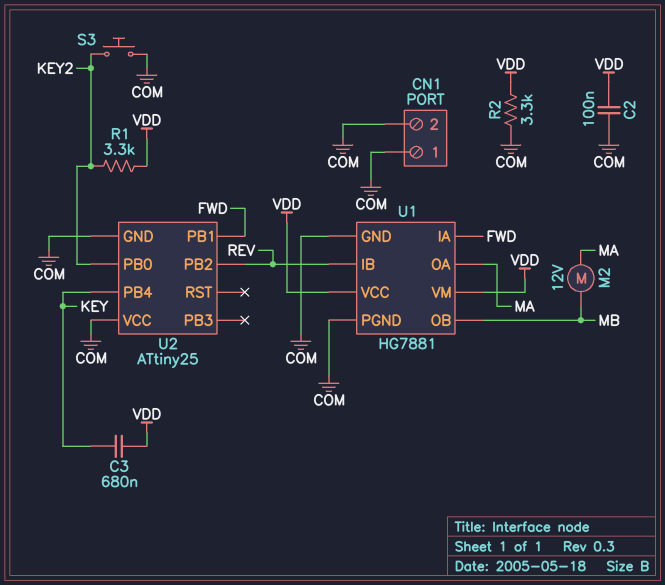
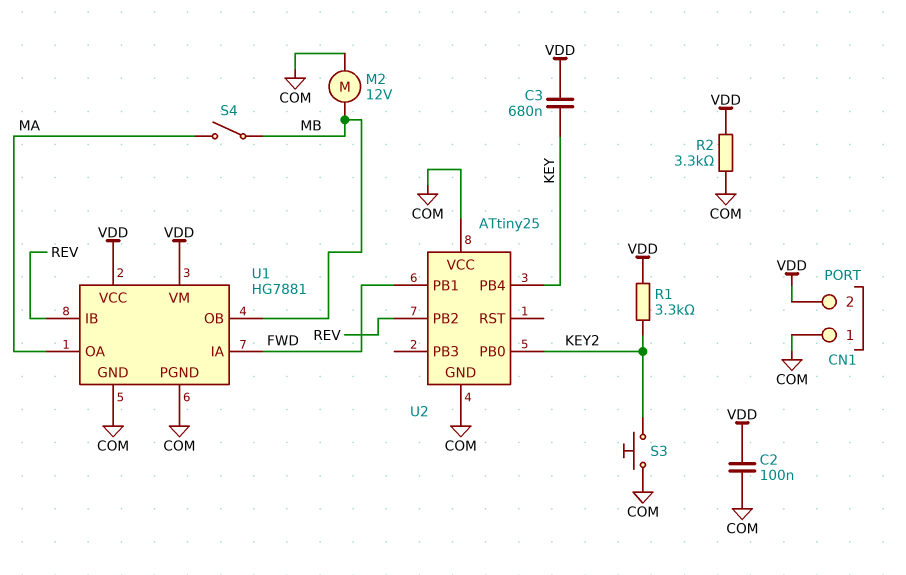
CN1 pin 2: COM -> VDD
M2: motor 12V (MA, MB) -> motor 12V (COM, MB)
S4: none -> switch (MA, MB)

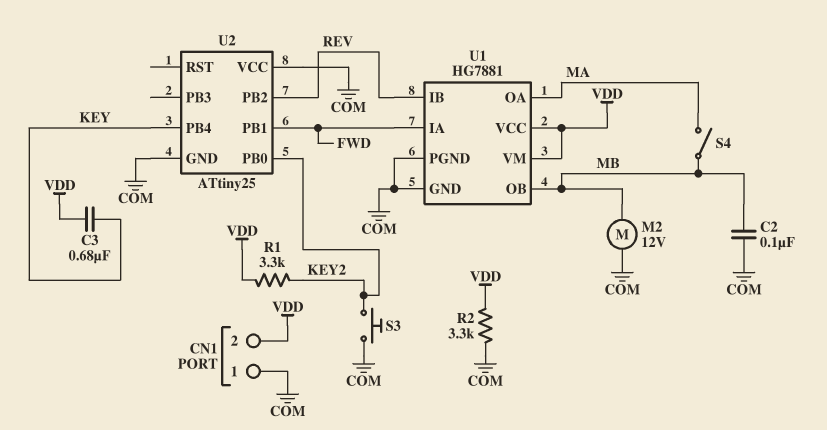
C2: 100nF (COM, VDD) -> 100nF (COM, MB)

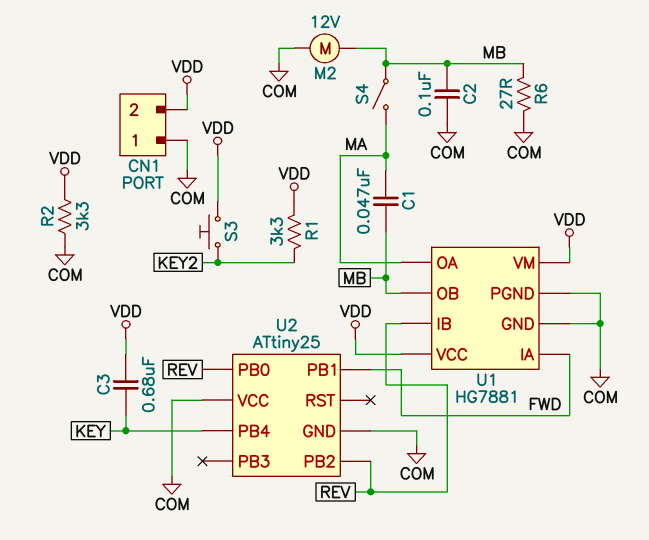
C1: none -> 47nF (MA, MB)
R6: none -> 27 (COM, MB)
S3: button (COM, KEY2) -> button (KEY2, VDD)
U2 pin PB0: KEY2 -> REV

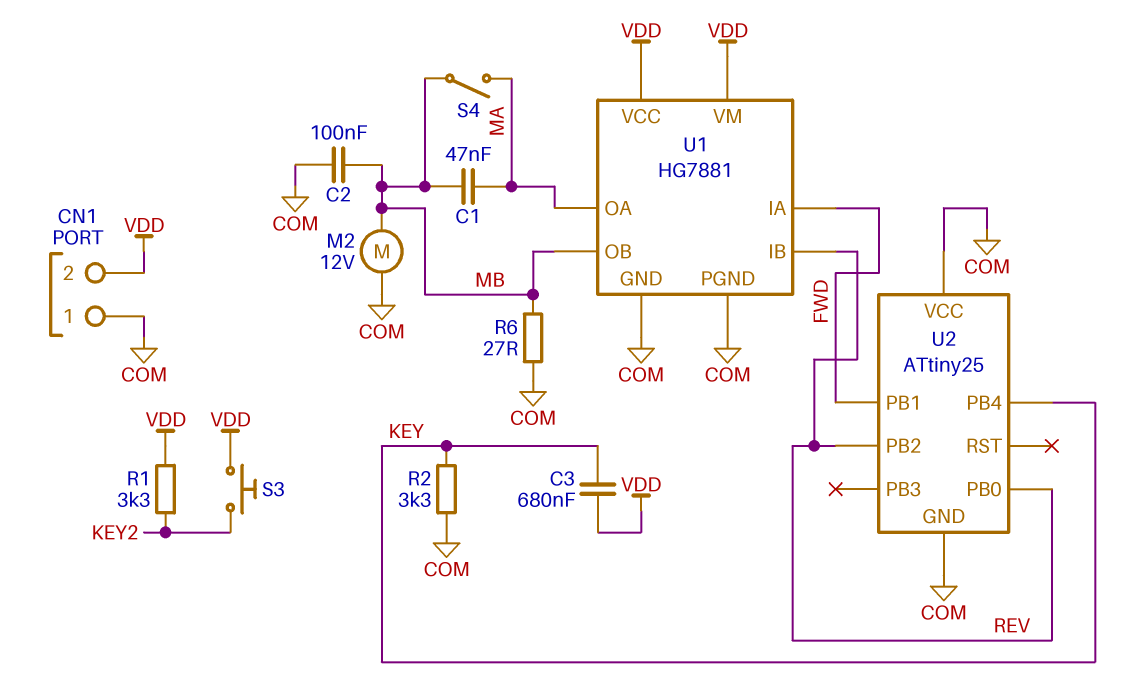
R2: 3.3k (COM, VDD) -> 3.3k (COM, KEY)

